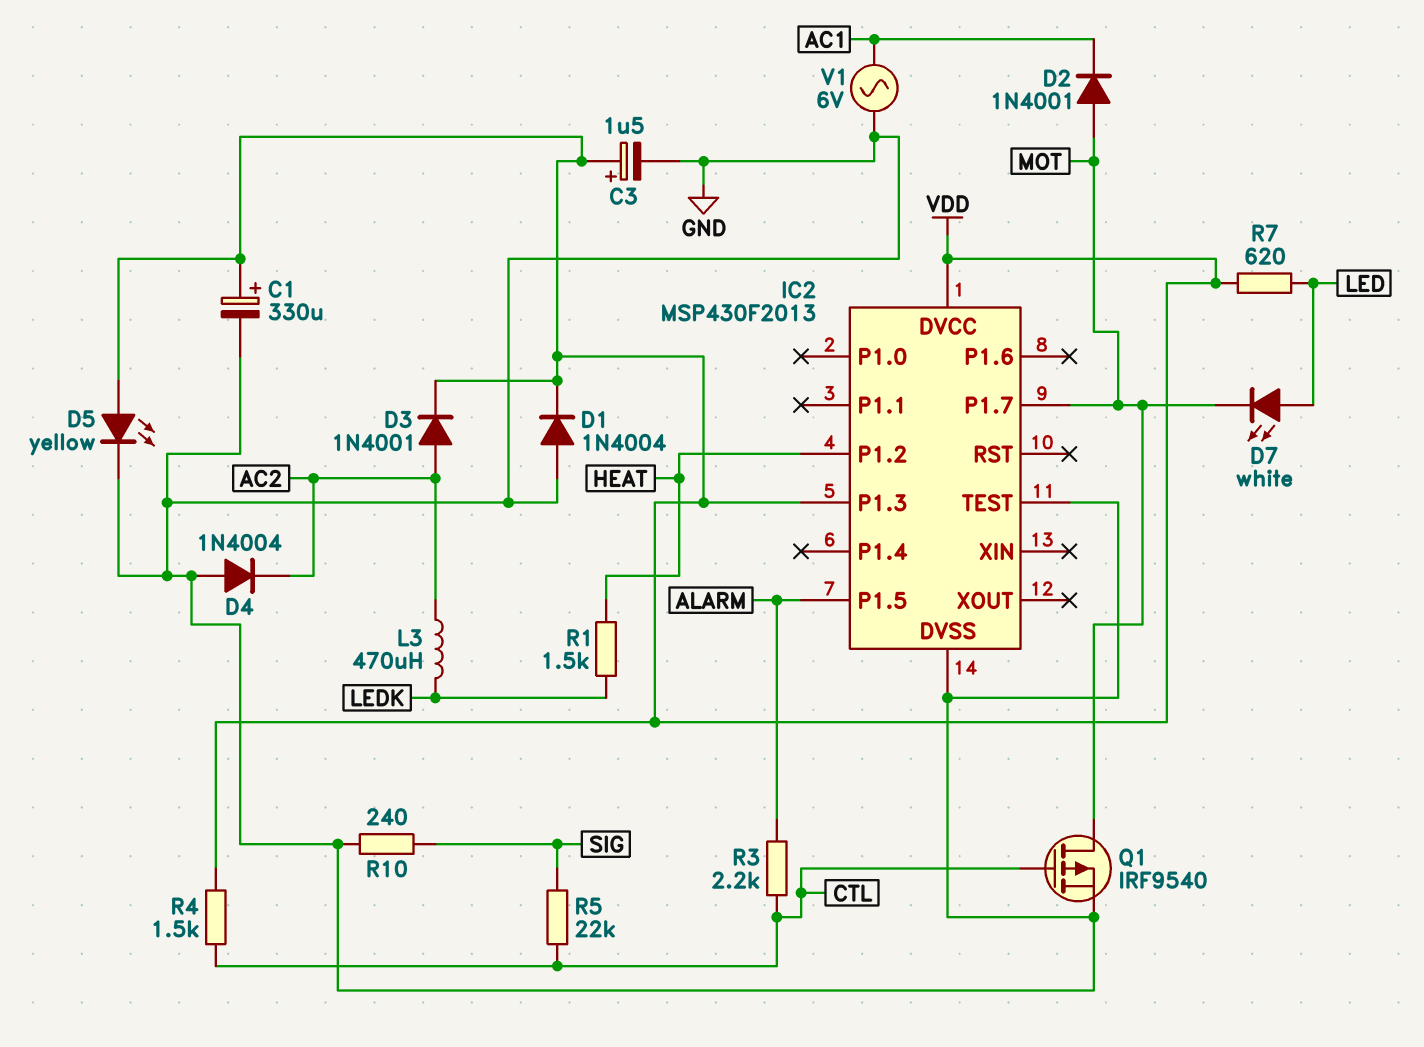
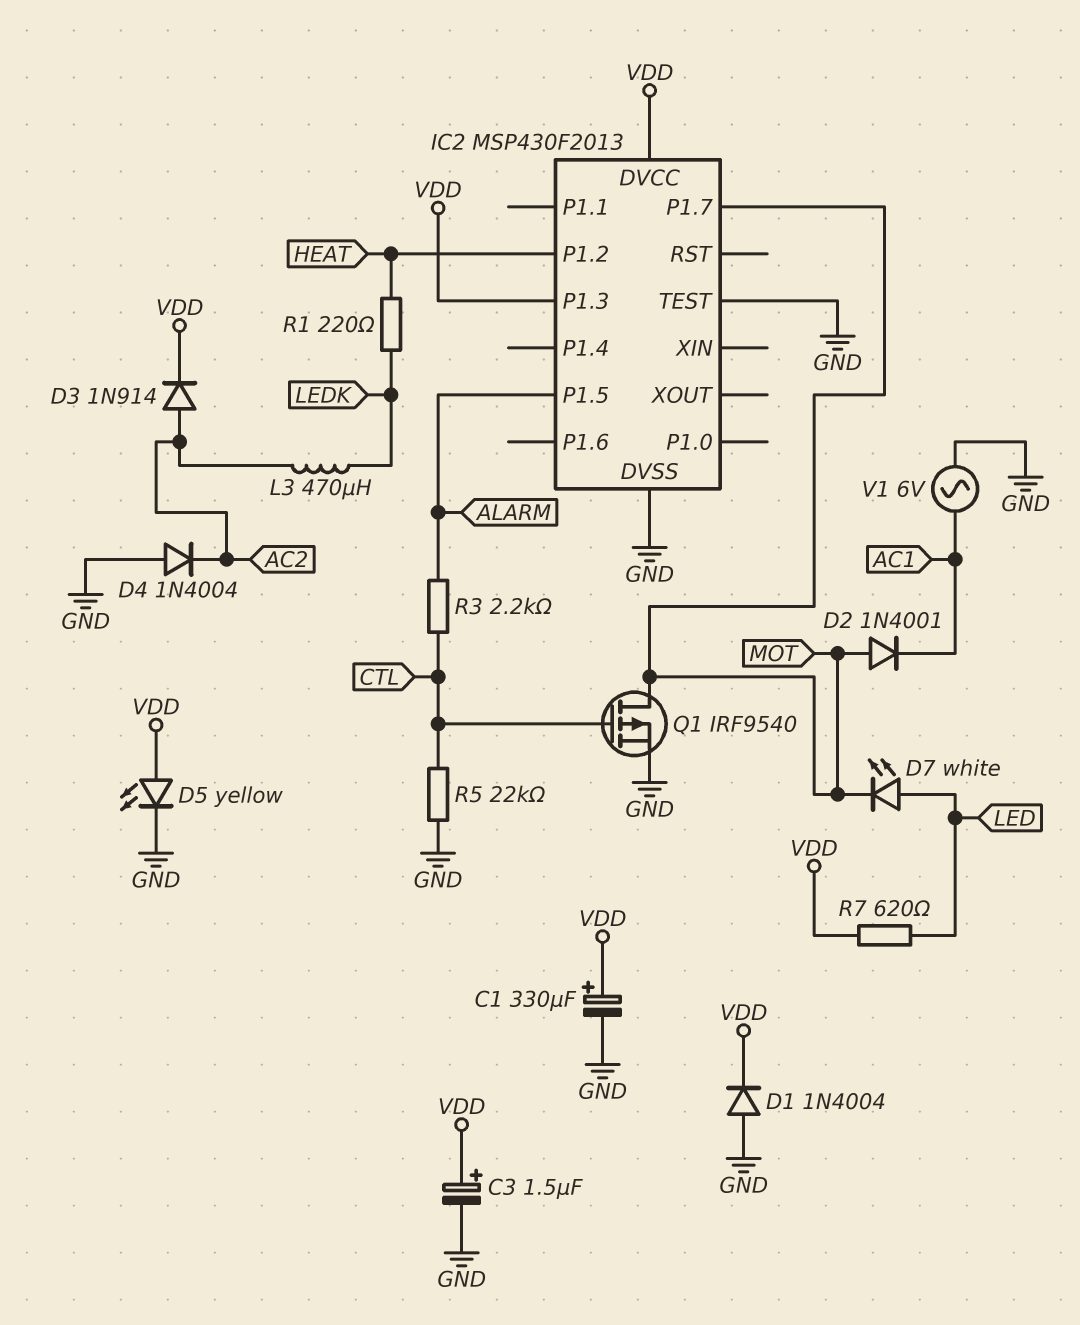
D3: diode 1N4001 (A AC2, K VDD) -> diode 1N914 (A AC2, K VDD)
R1: 1.5k (HEAT, LEDK) -> 220 (HEAT, LEDK)
R4: 1.5k (CTL, VDD) -> none
R5: 22k (CTL, SIG) -> 22k (CTL, GND)
R10: 240 (GND, SIG) -> none

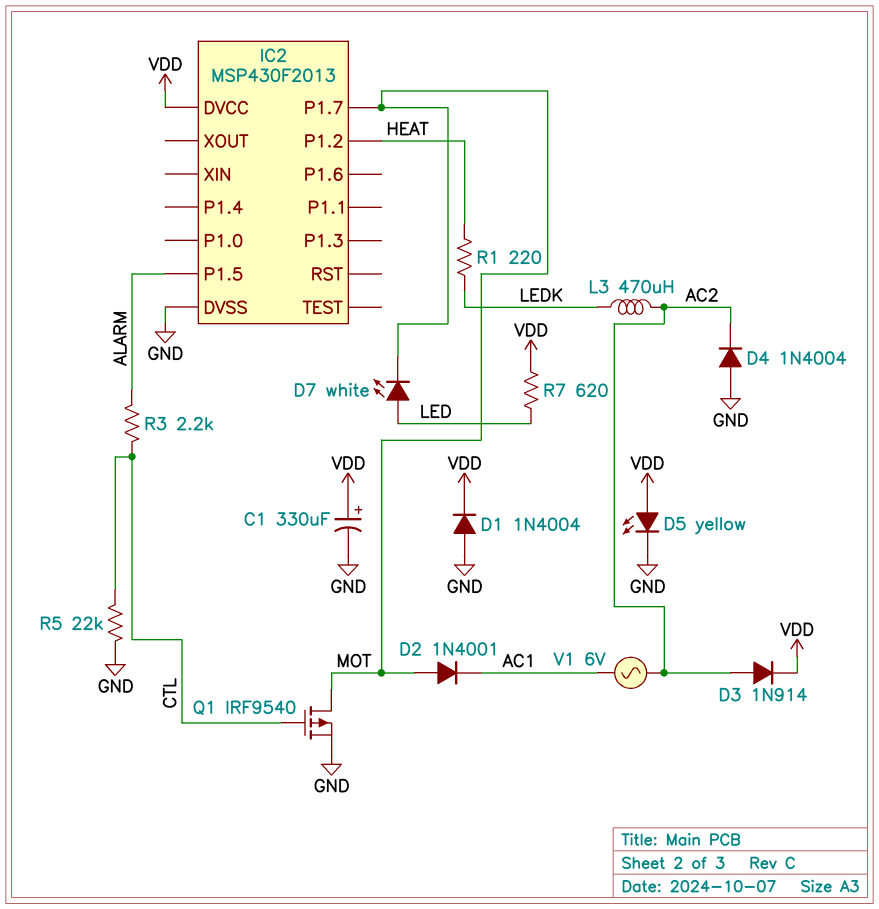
C3: 1.5uF (plus VDD, minus GND) -> none
IC2 pin P1.3: VDD -> none
IC2 pin TEST: GND -> none
V1: AC 6V (AC1, GND) -> AC 6V (AC1, AC2)

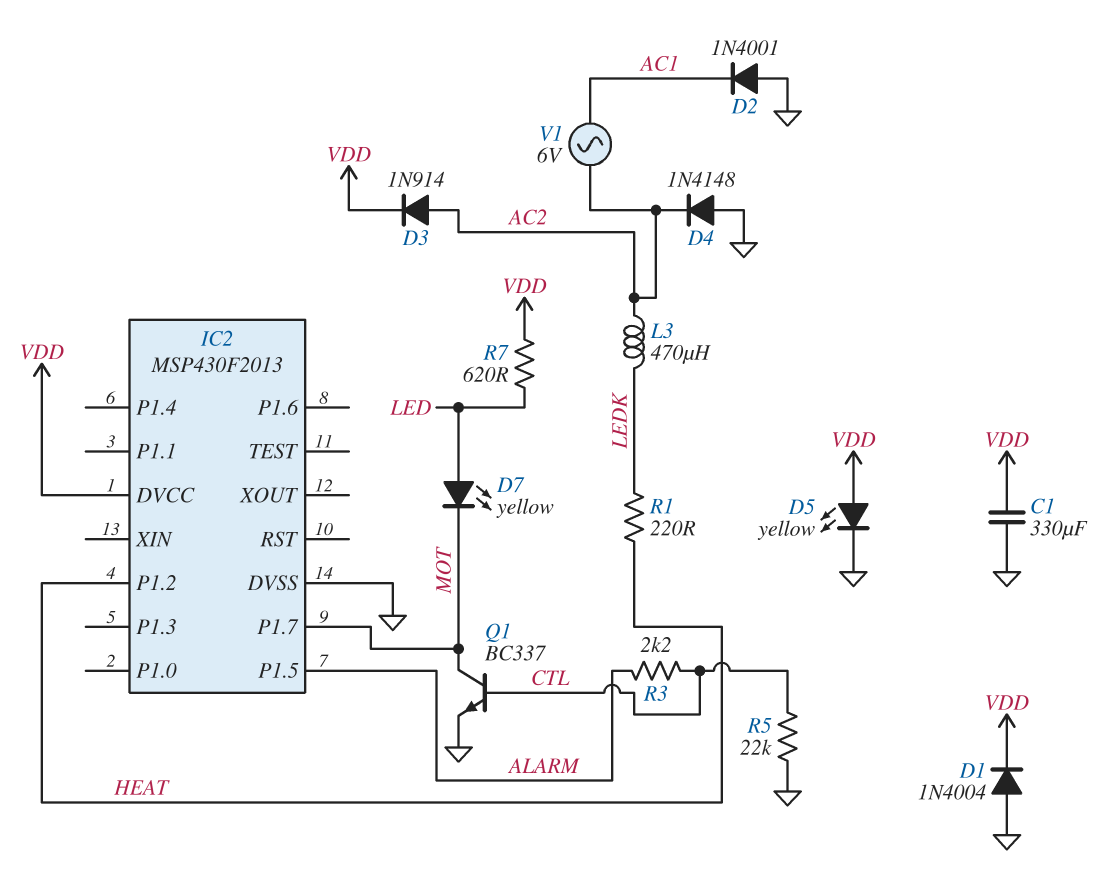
C1: 330uF (plus VDD, minus GND) -> 330uF (GND, VDD)
D2: diode 1N4001 (A MOT, K AC1) -> diode 1N4001 (A GND, K AC1)
D4: diode 1N4004 (A GND, K AC2) -> diode 1N4148 (A GND, K AC2)
D7: LED white (A LED, K MOT) -> LED yellow (A LED, K MOT)
Q1: PMOS IRF9540 (G CTL, D MOT, S GND) -> NPN BC337 (B CTL, C MOT, E GND)

